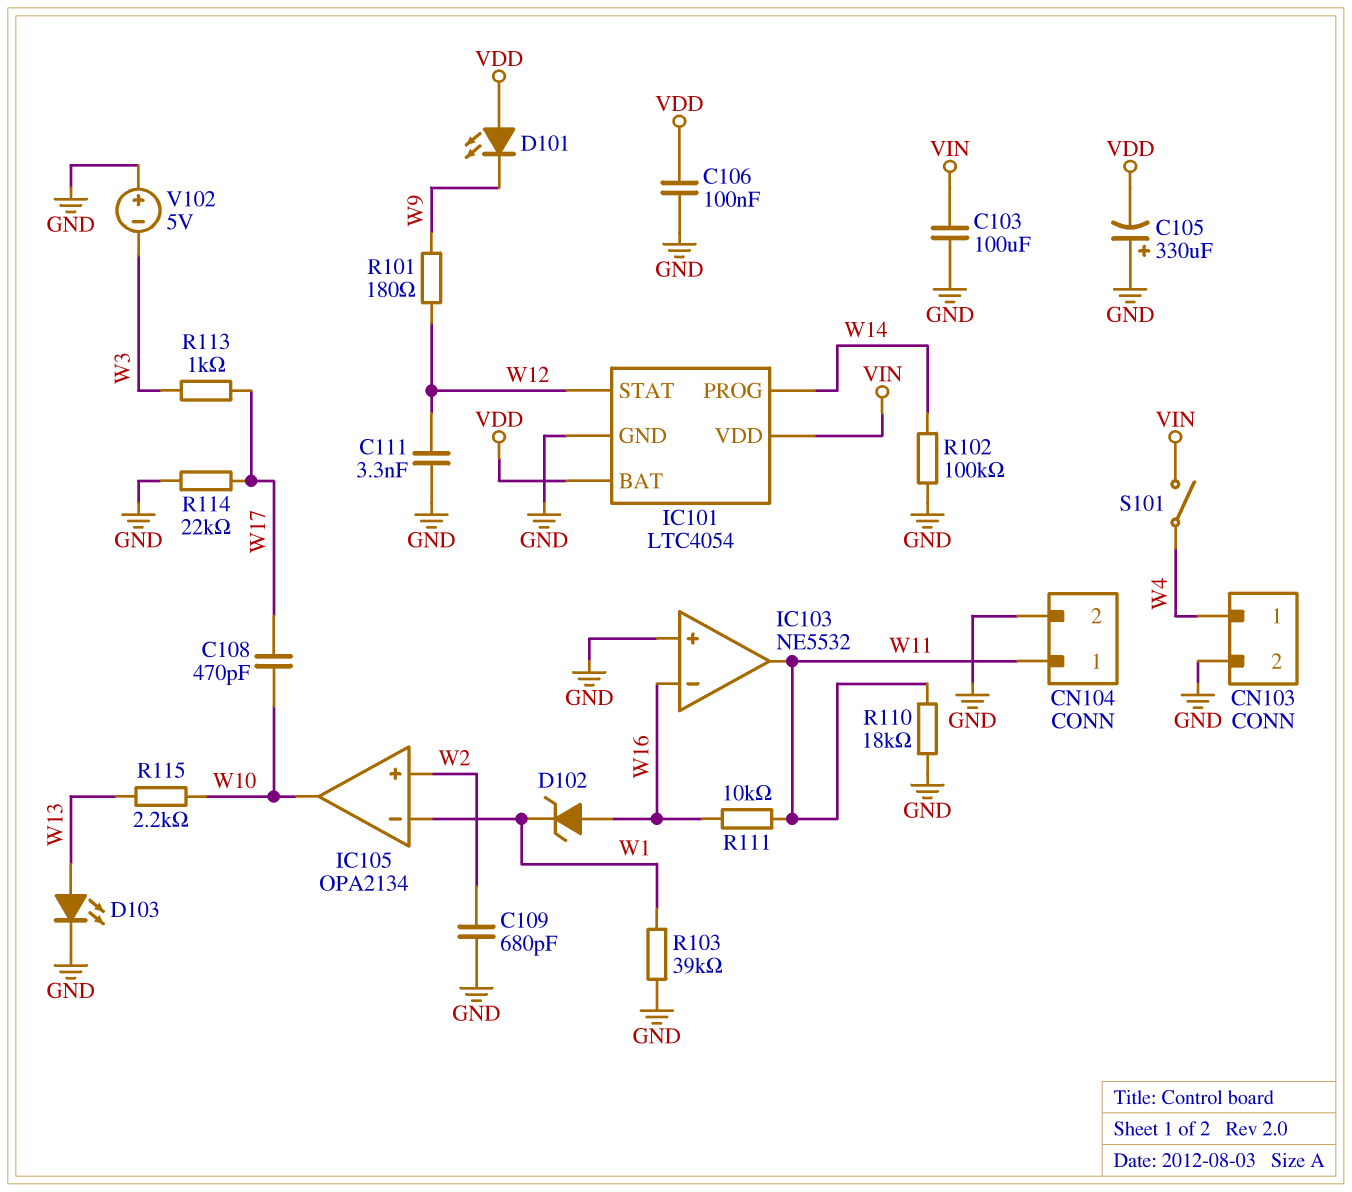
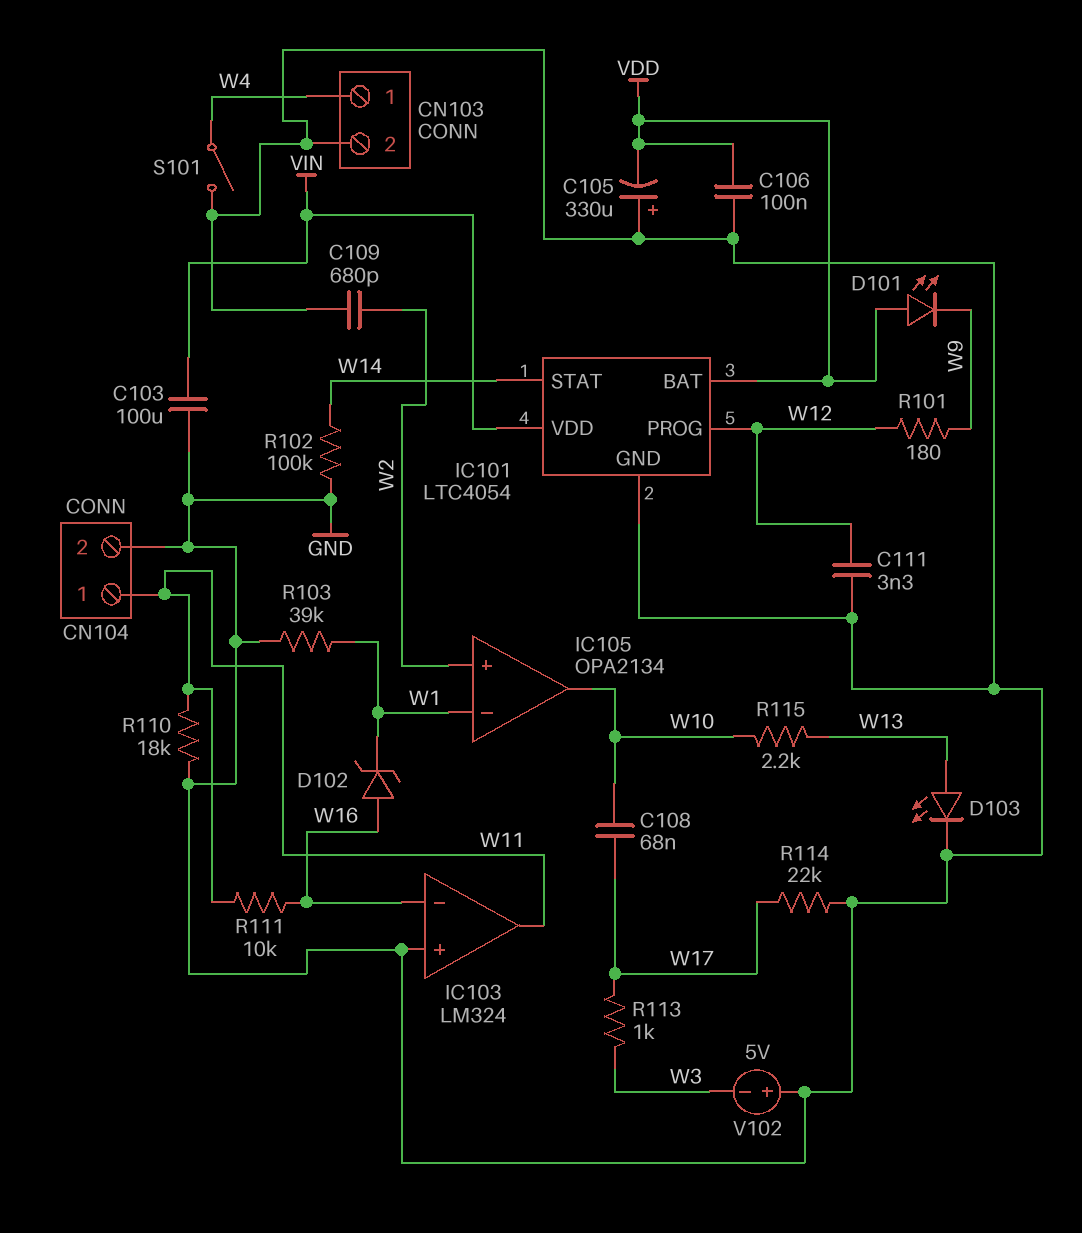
C108: 470pF (W10, W17) -> 68nF (W10, W17)
IC101 pin PROG: W14 -> W12
IC101 pin STAT: W12 -> W14
IC103: NE5532 -> LM324
S101: switch (VIN, W4) -> switch (GND, W4)

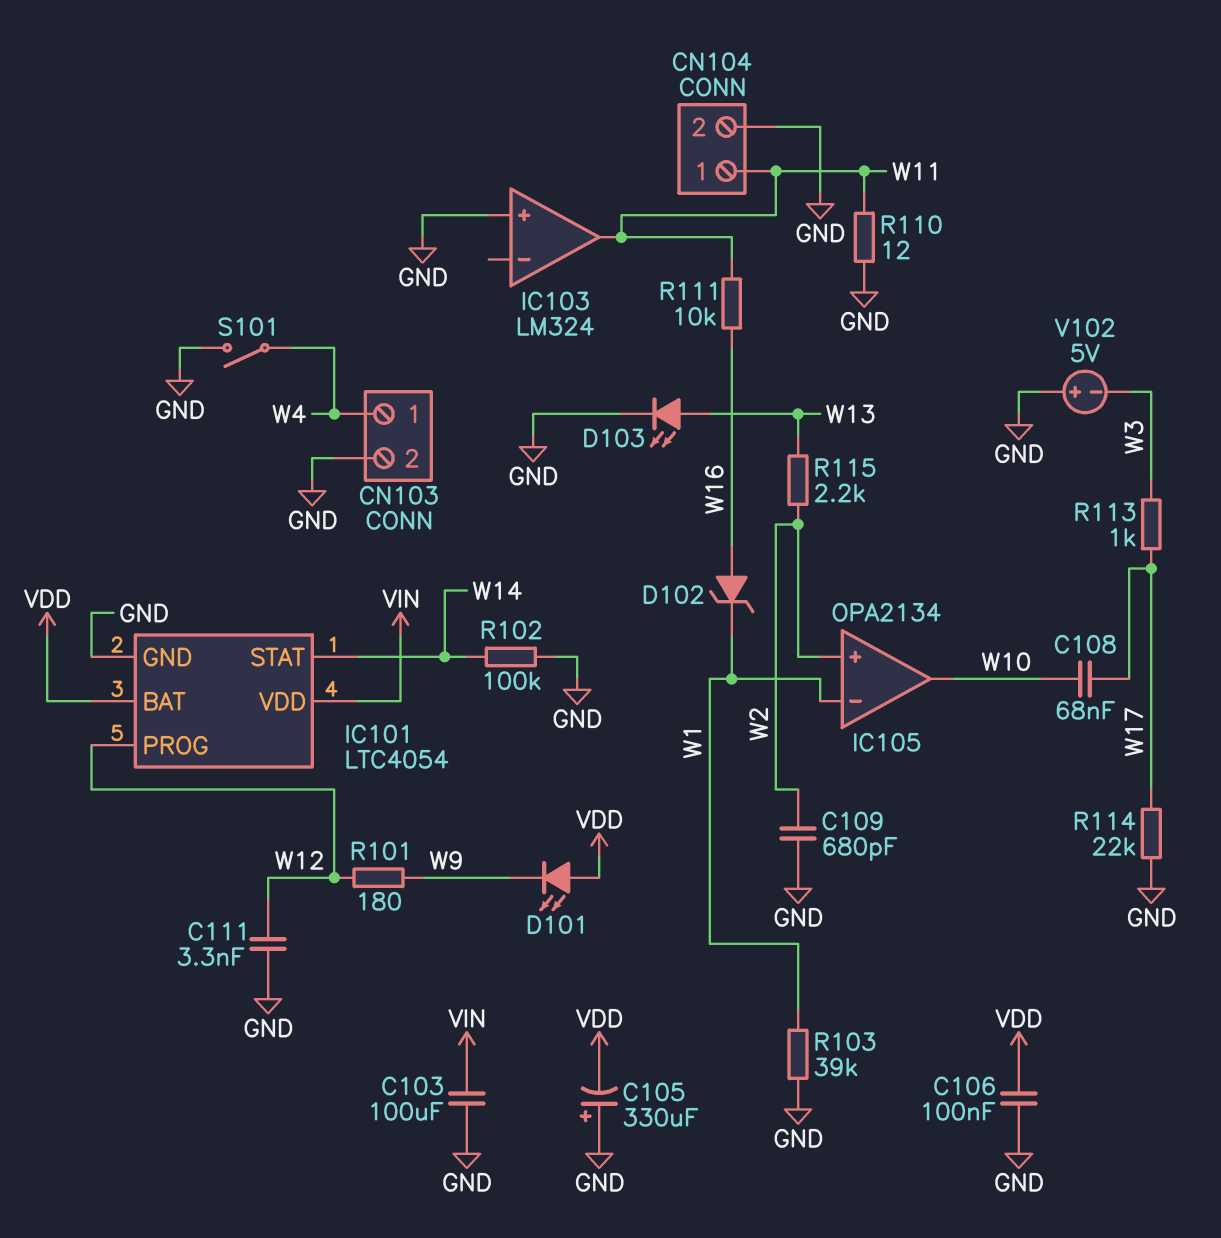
IC103 pin in-: W16 -> none
R110: 18k (GND, W11) -> 12 (GND, W11)
R115: 2.2k (W10, W13) -> 2.2k (W2, W13)

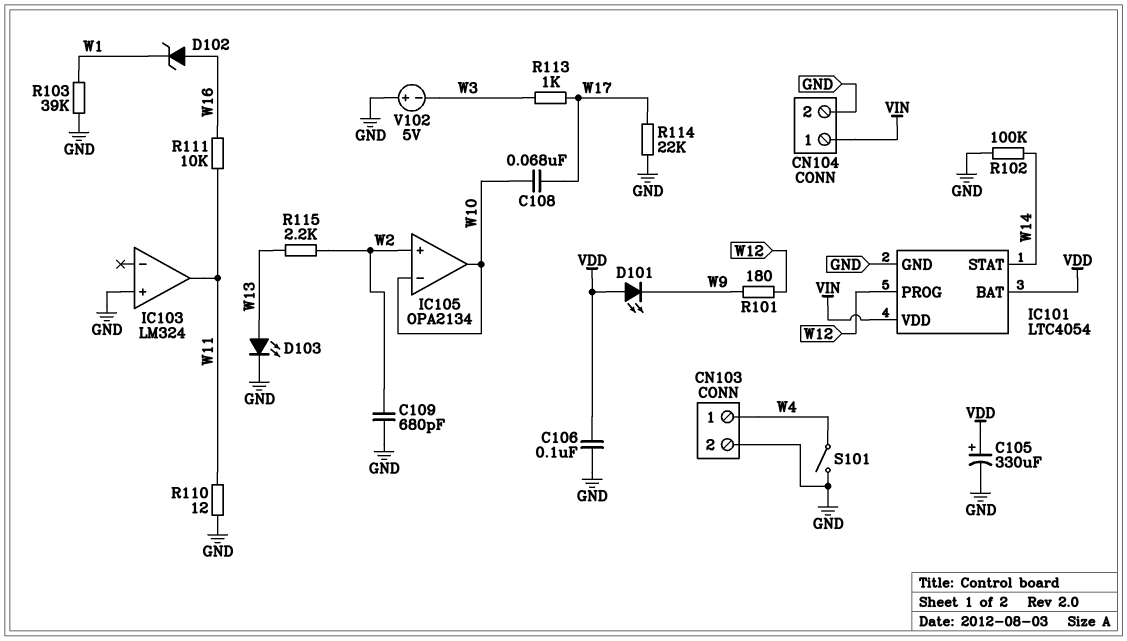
C103: 100uF (GND, VIN) -> none
C105: 330uF (plus GND, minus VDD) -> 330uF (plus VDD, minus GND)
C111: 3.3nF (GND, W12) -> none
CN104 pin 1: W11 -> VIN
IC105 pin in-: W1 -> W10

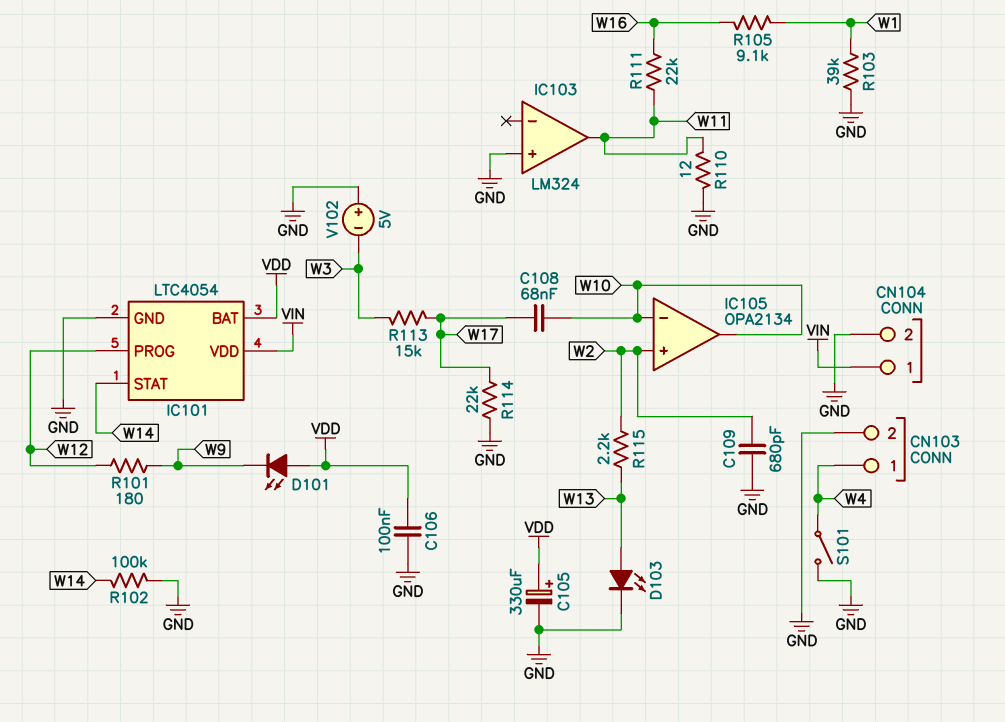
D102: zener (A W16, K W1) -> none
R105: none -> 9.1k (W1, W16)
R111: 10k (W11, W16) -> 22k (W11, W16)
R113: 1k (W3, W17) -> 15k (W3, W17)

